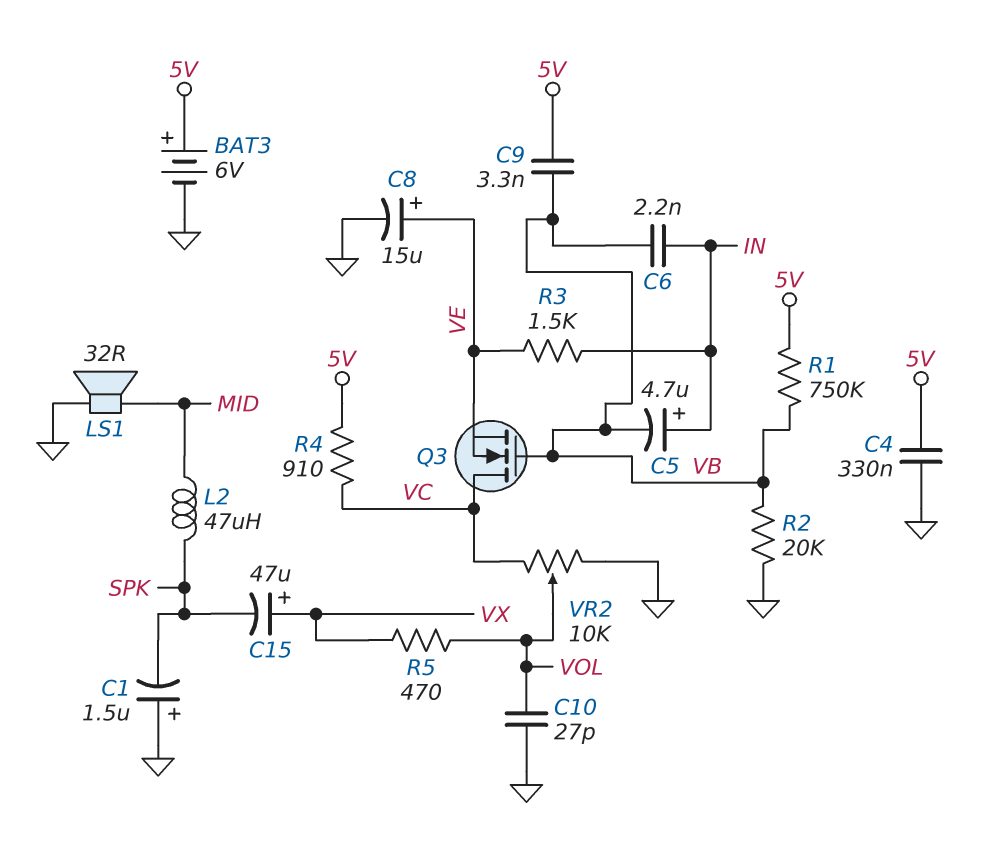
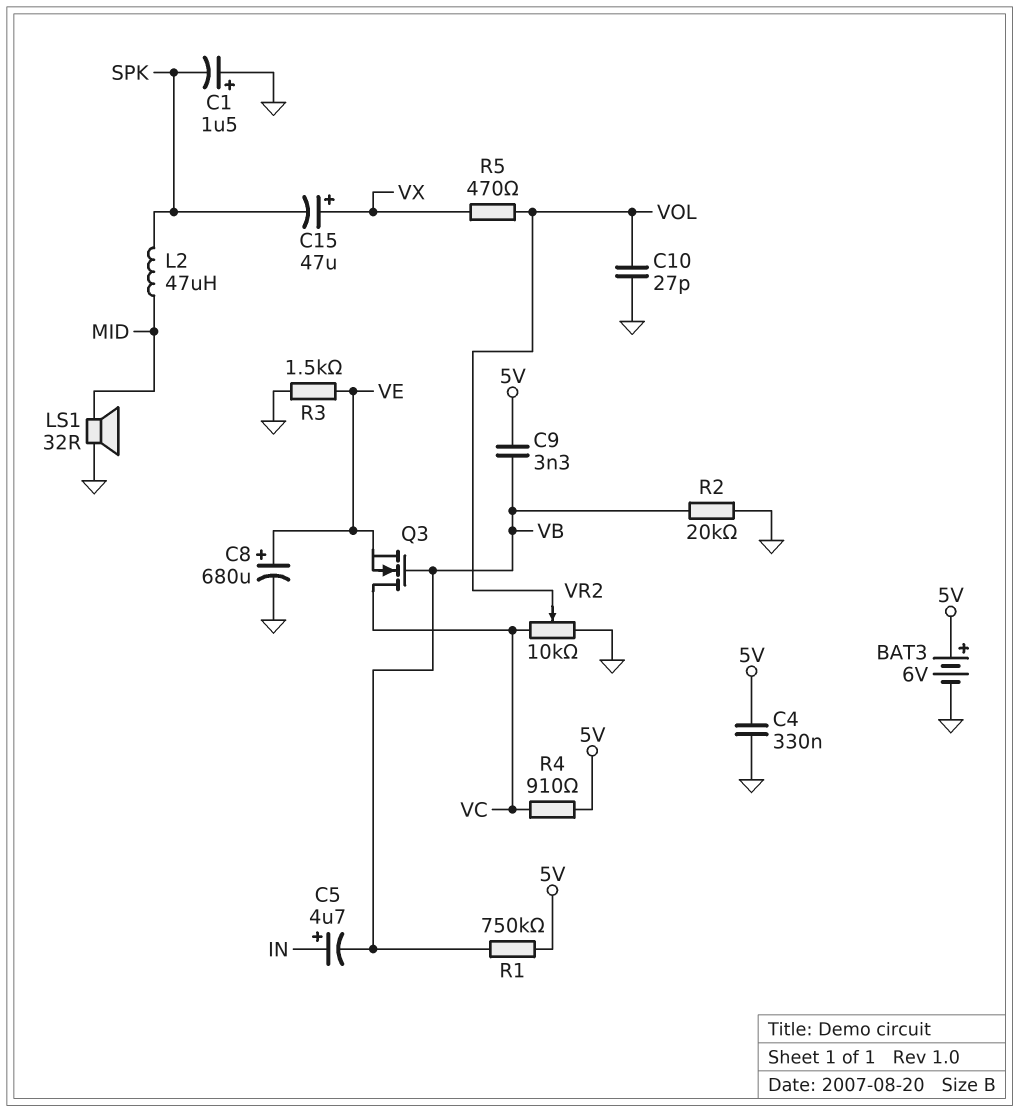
C6: 2.2nF (IN, VB) -> none
C8: 15uF (plus VE, minus GND) -> 680uF (plus VE, minus GND)
R3: 1.5k (IN, VE) -> 1.5k (GND, VE)

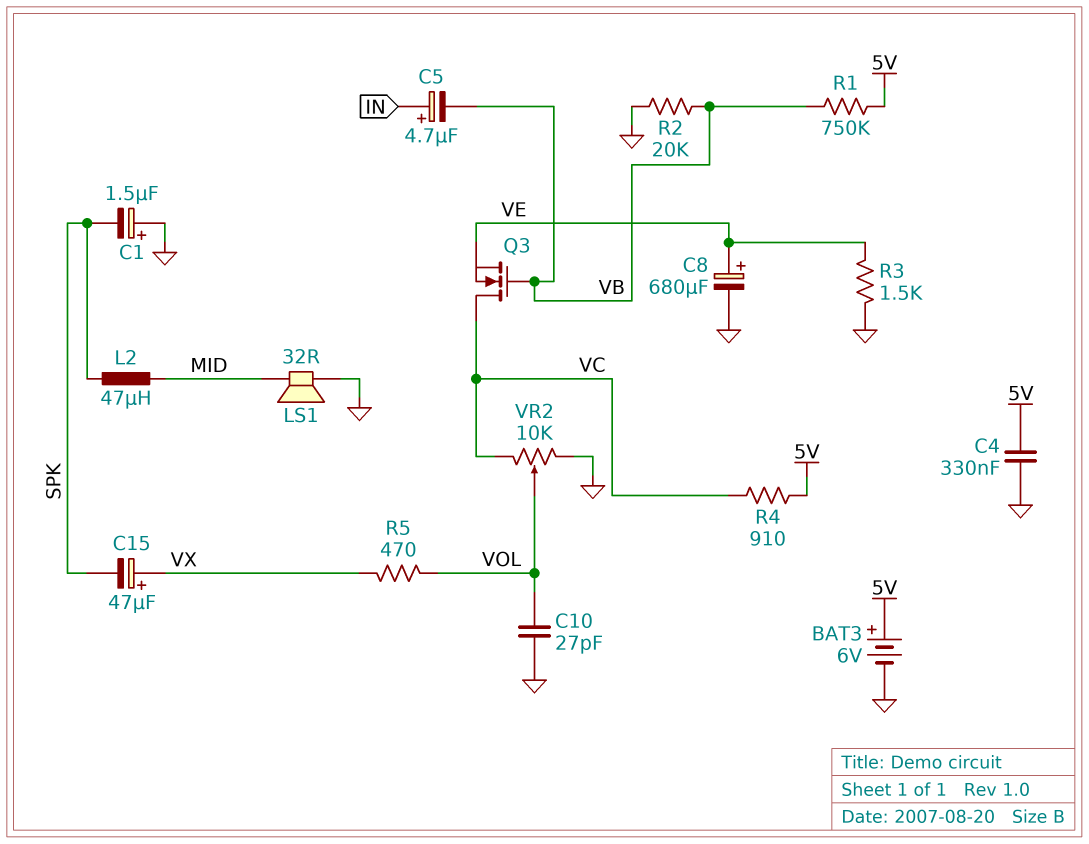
C9: 3.3nF (5V, VB) -> none

